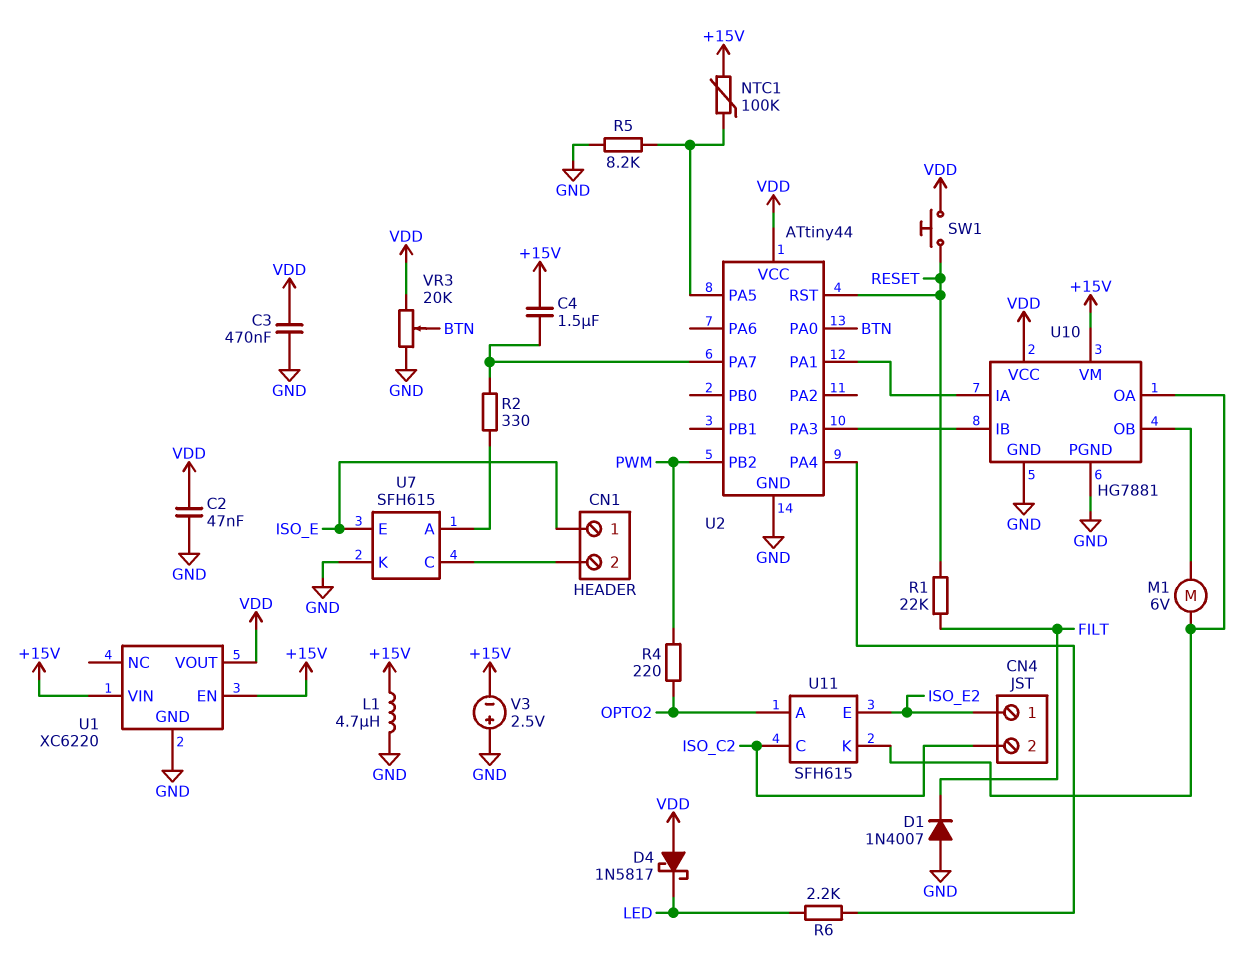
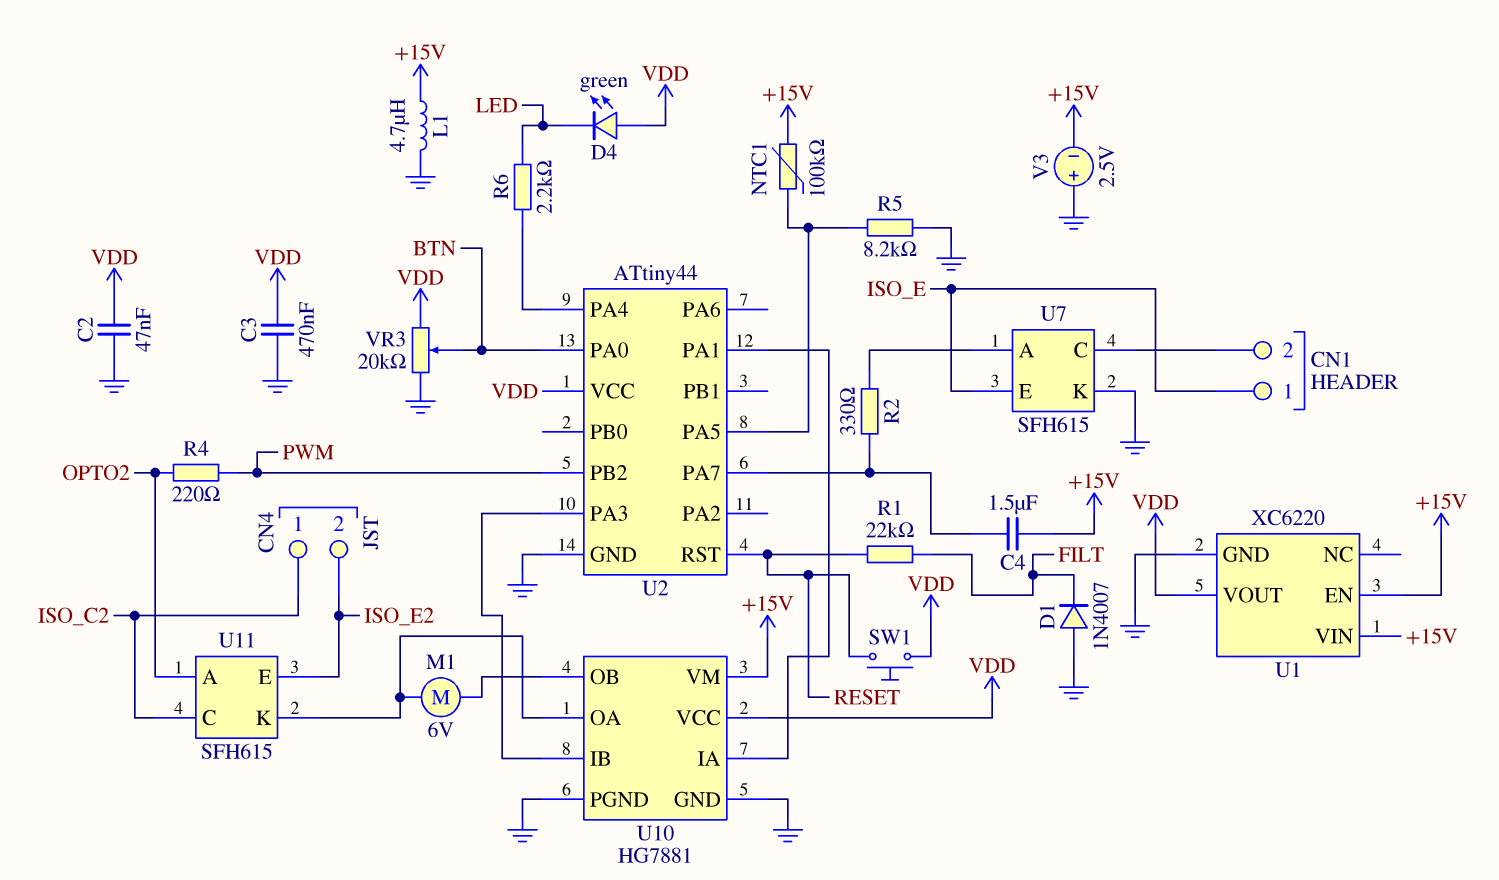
CN4 pin 1: ISO_E2 -> ISO_C2
CN4 pin 2: ISO_C2 -> ISO_E2
D4: schottky 1N5817 (A VDD, K LED) -> LED green (A VDD, K LED)

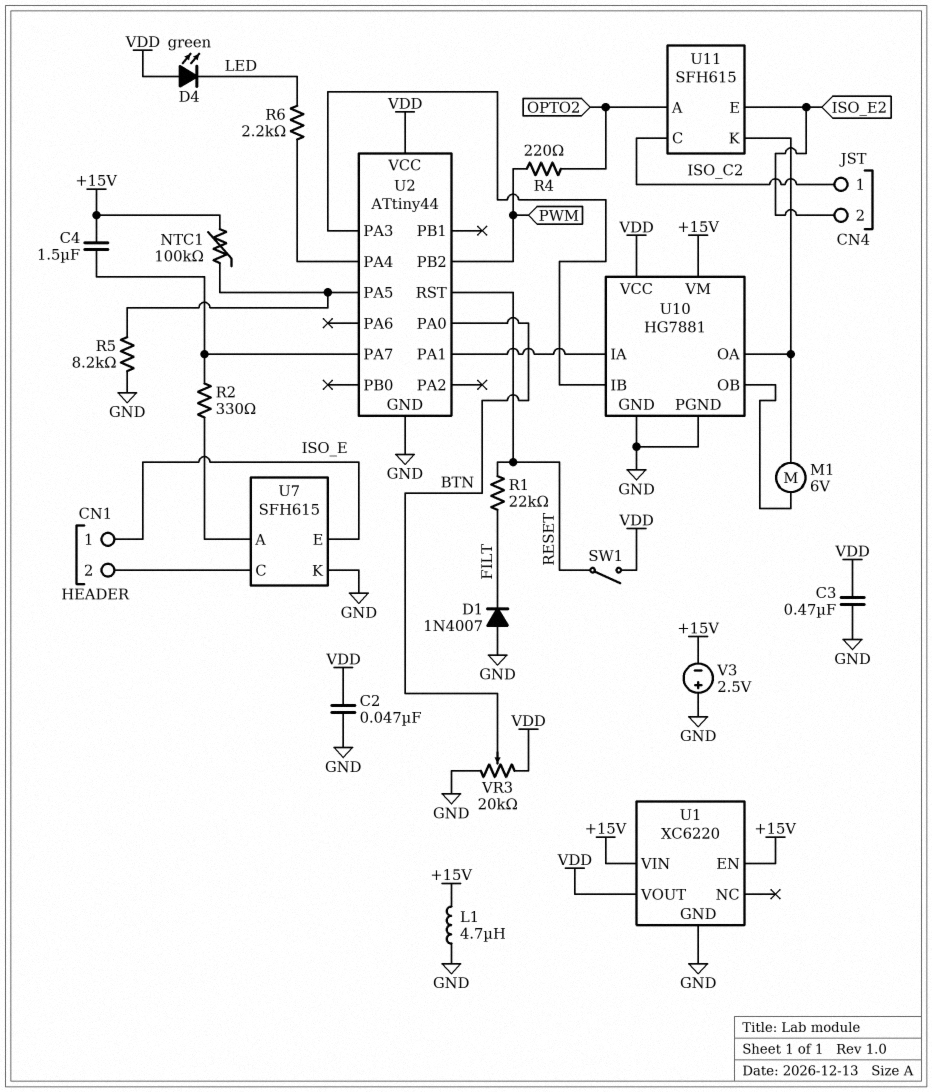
SW1: button (RESET, VDD) -> switch (RESET, VDD)

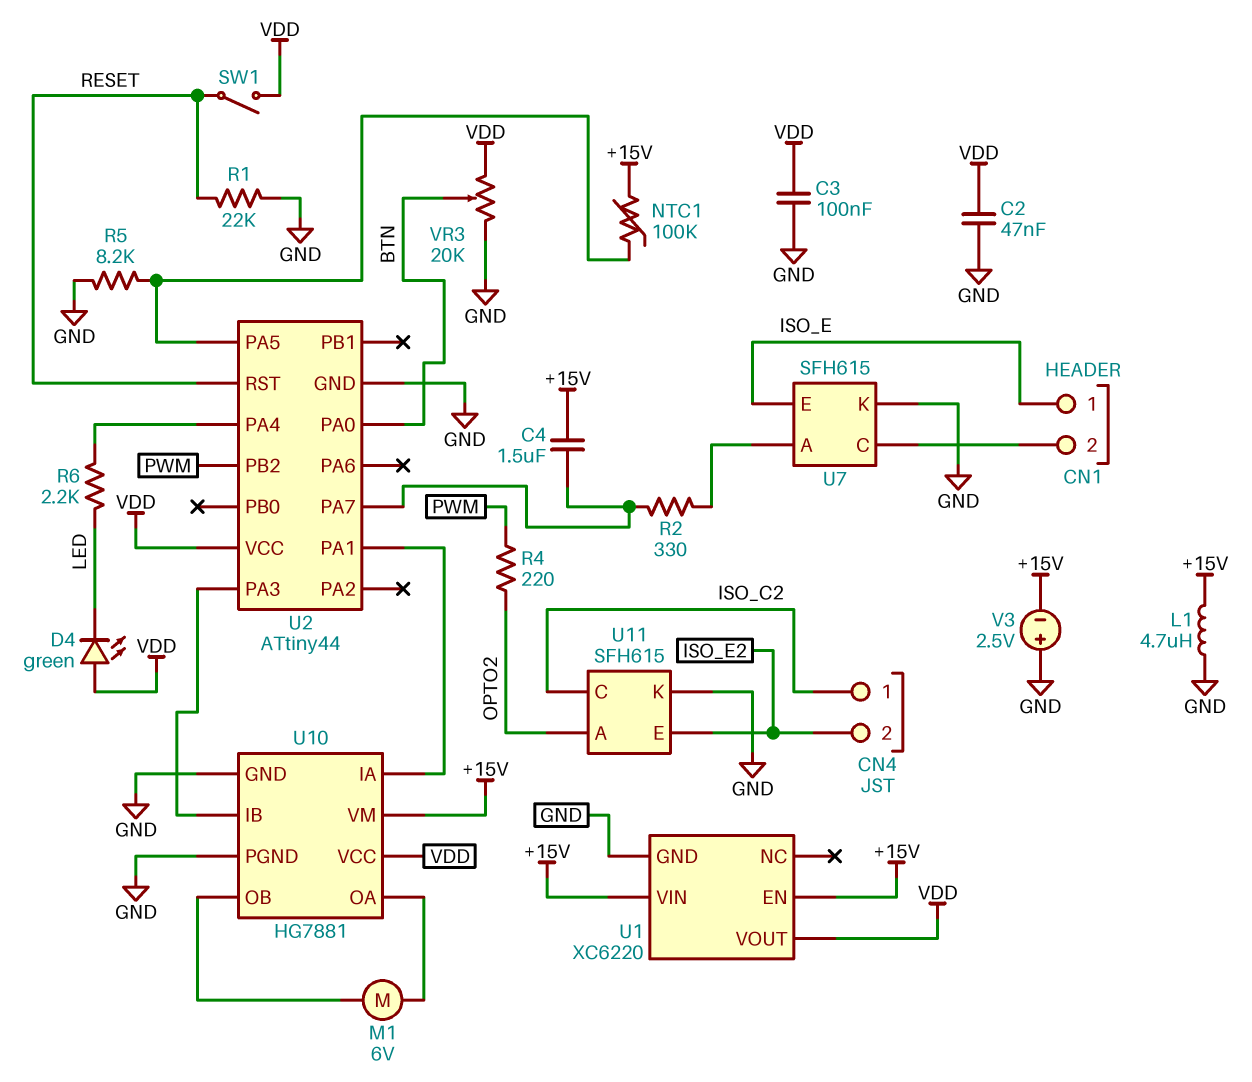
C3: 470nF (GND, VDD) -> 100nF (GND, VDD)
D1: diode 1N4007 (A GND, K FILT) -> none
R1: 22k (FILT, RESET) -> 22k (GND, RESET)
U11 pin K: U10/OA -> GND

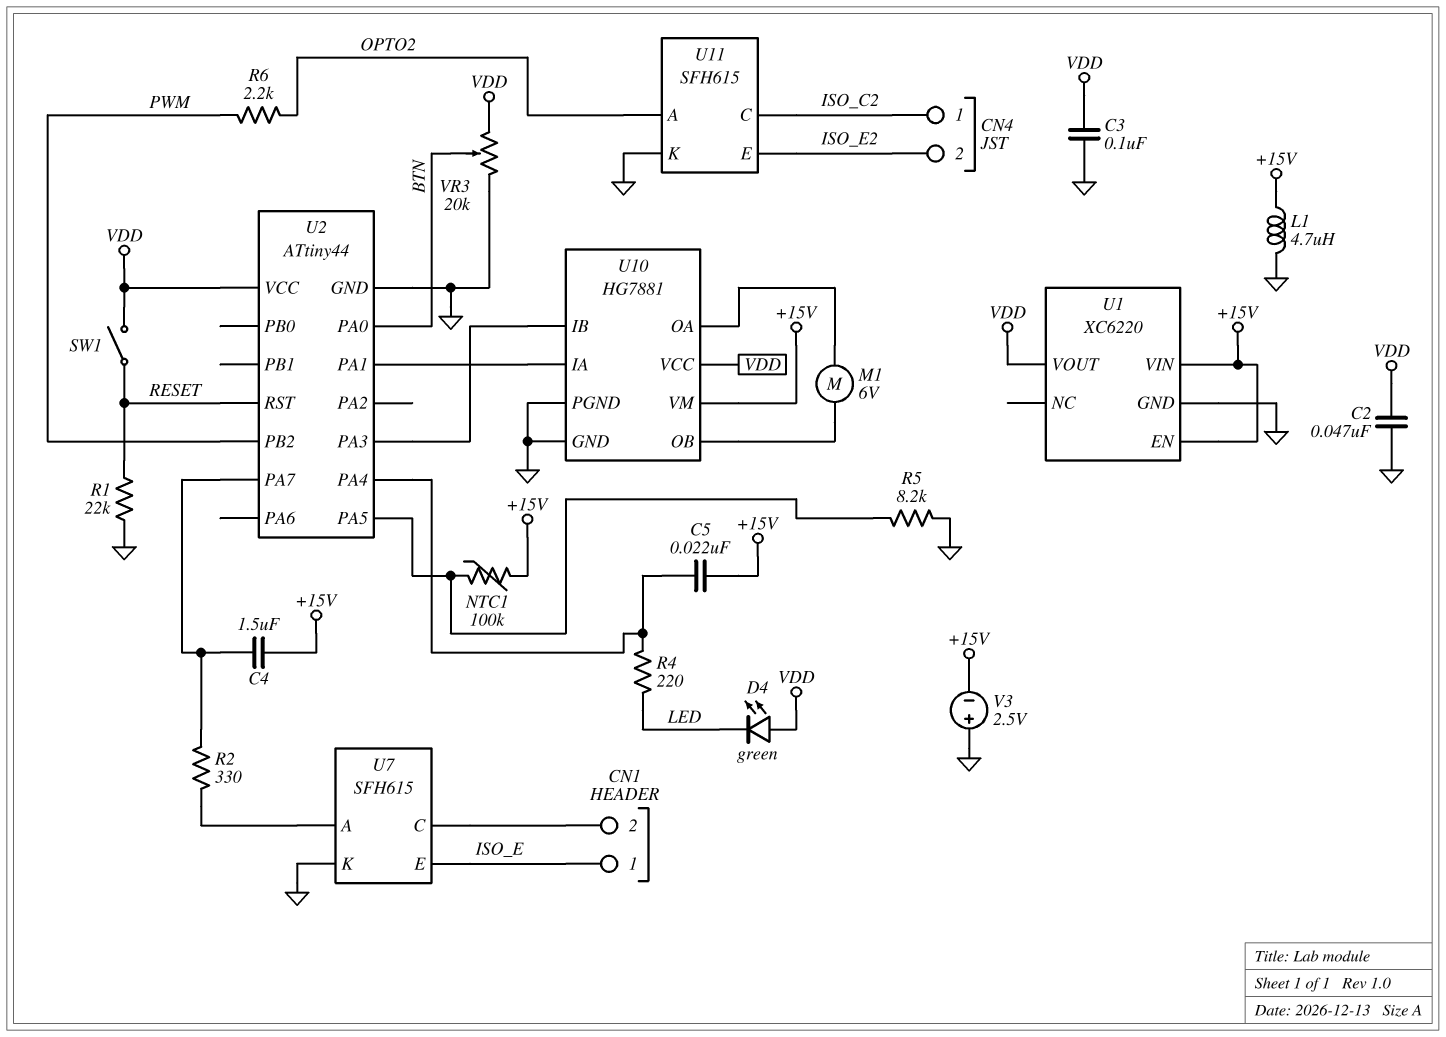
C5: none -> 22nF (+15V, U2/PA4)
R4: 220 (OPTO2, PWM) -> 220 (LED, U2/PA4)
R6: 2.2k (LED, U2/PA4) -> 2.2k (OPTO2, PWM)

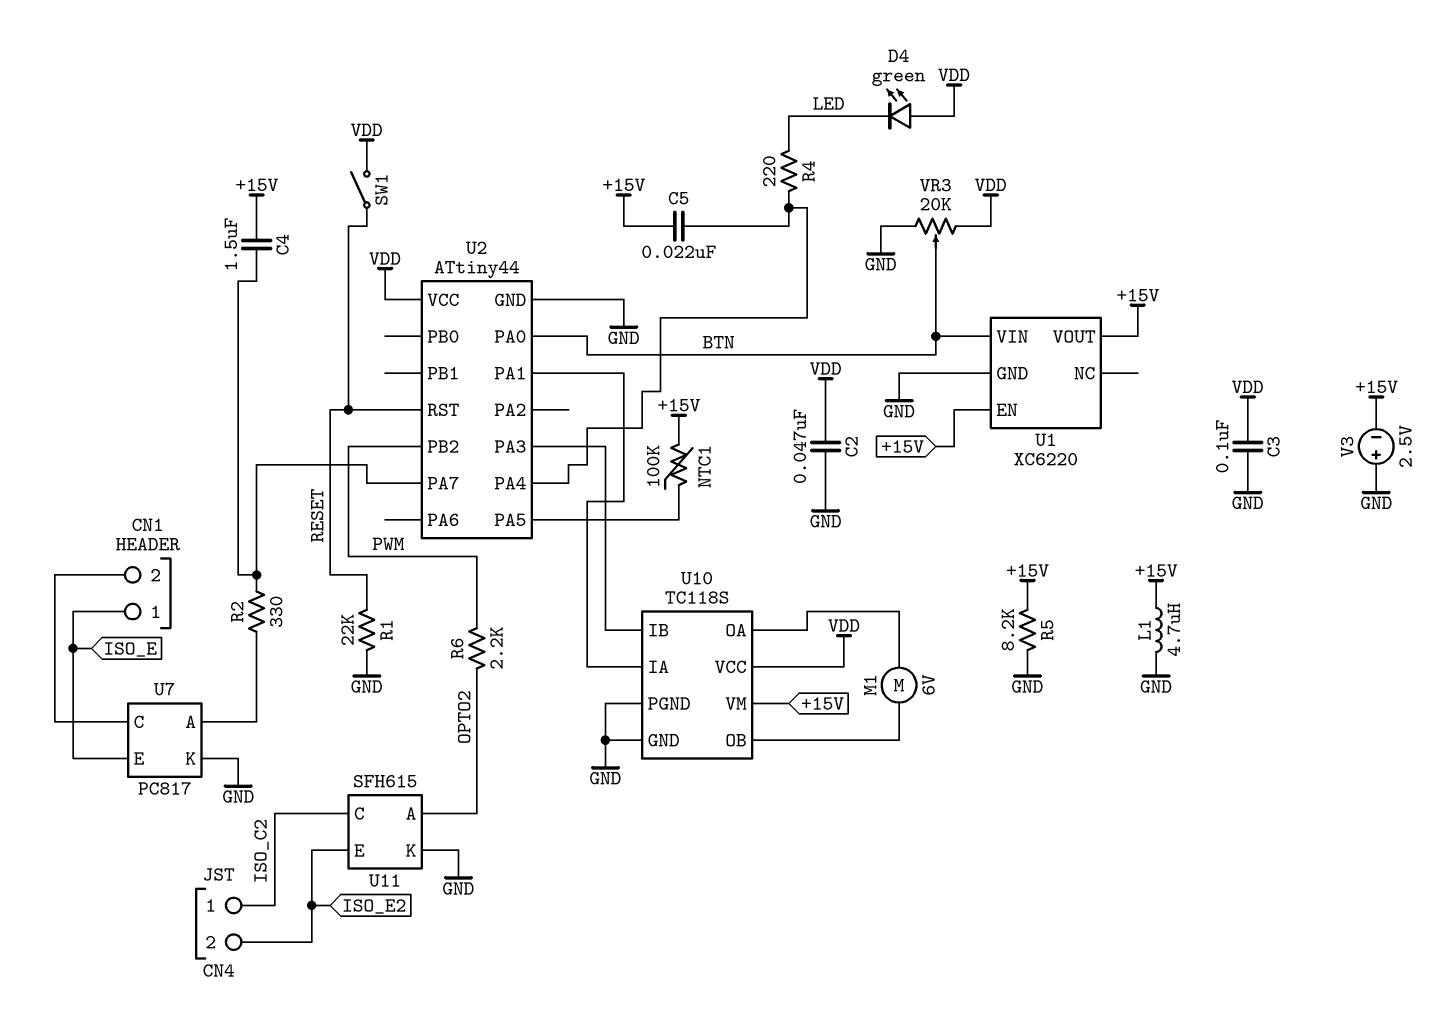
R5: 8.2k (GND, U2/PA5) -> 8.2k (+15V, GND)
U1 pin VIN: +15V -> BTN
U1 pin VOUT: VDD -> +15V
U7: SFH615 -> PC817
U10: HG7881 -> TC118S

